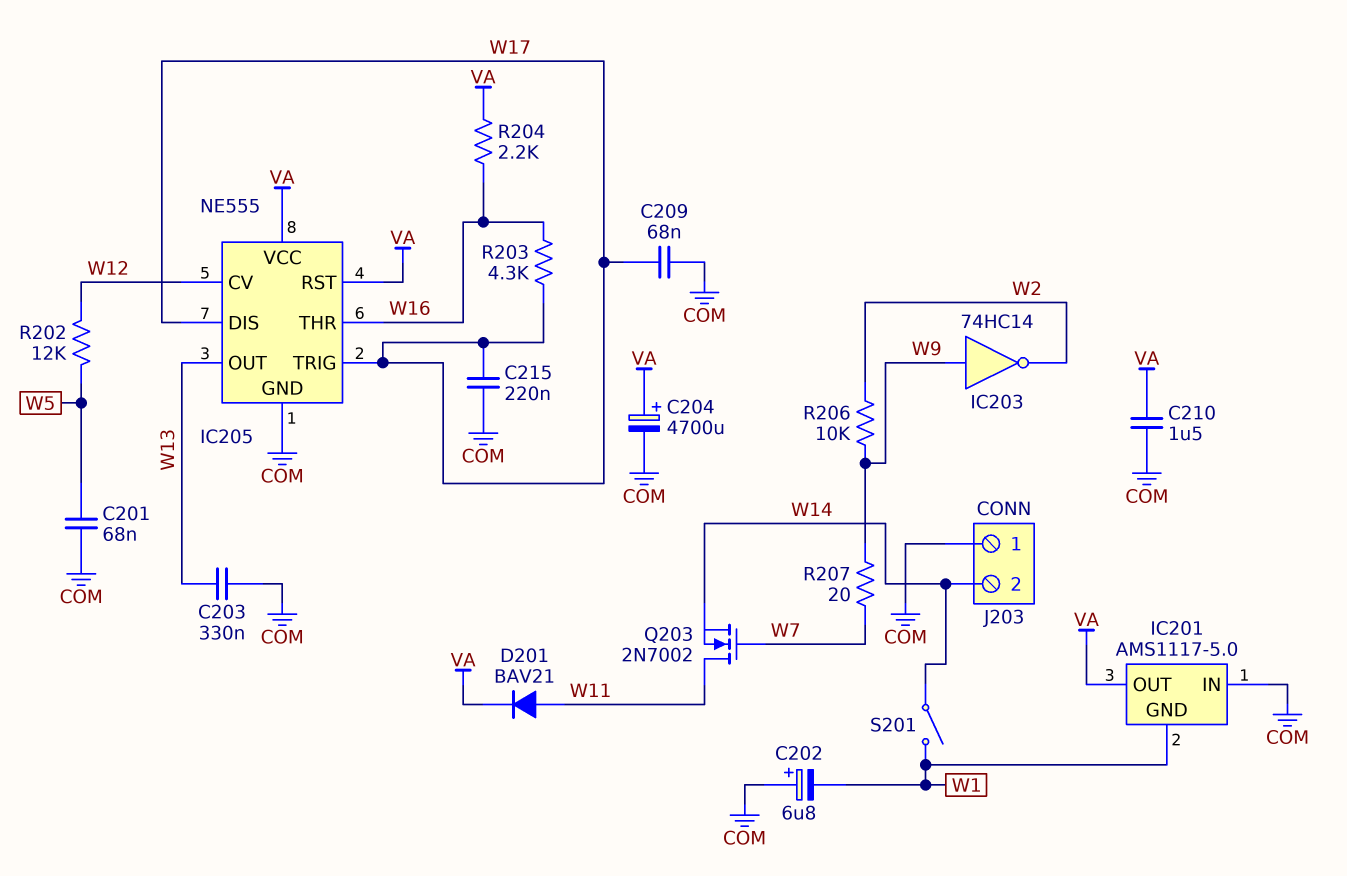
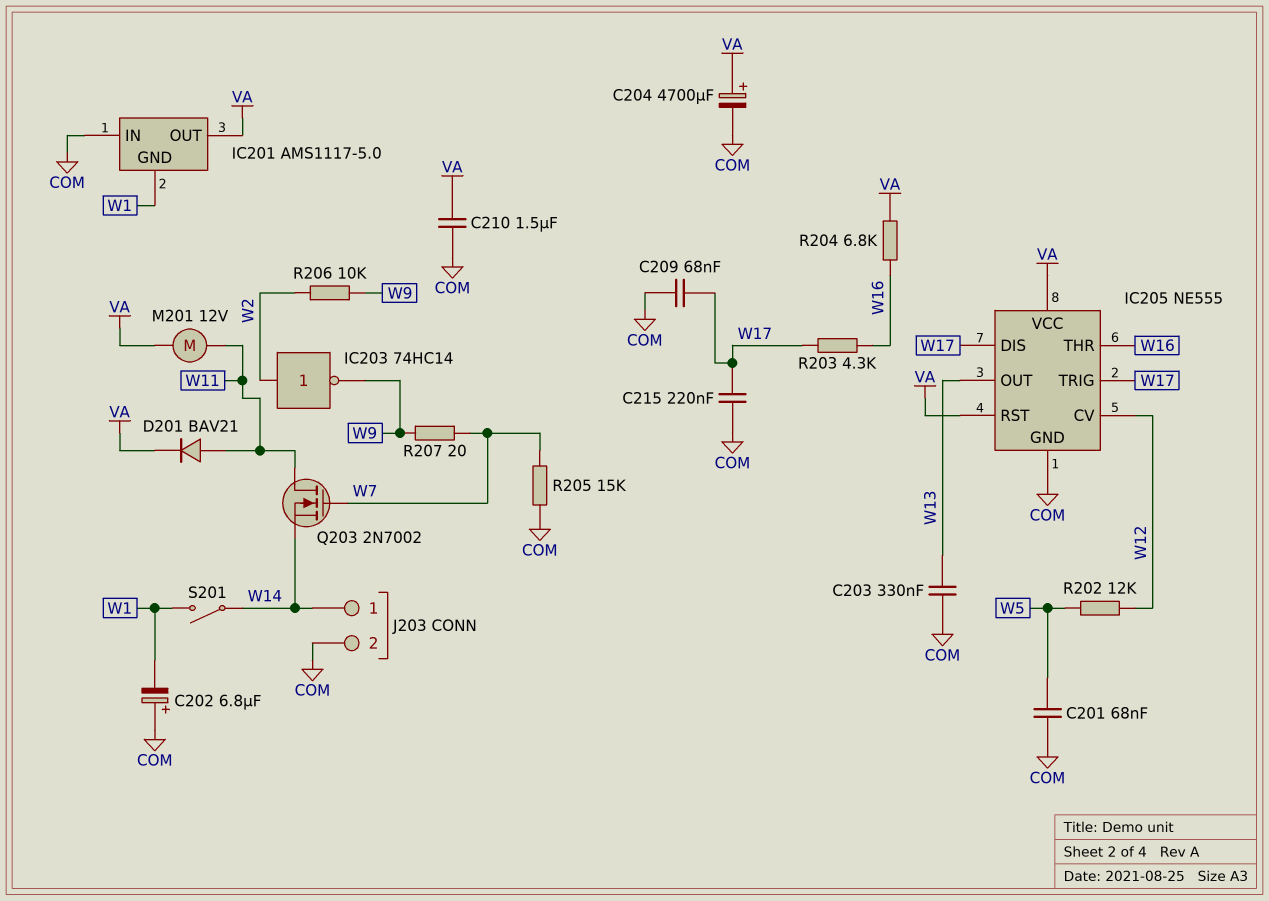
IC203: NOT 74HC14 (in W9, out W2) -> NOT 74HC14 (in W2, out W9)
J203 pin 1: COM -> W14
J203 pin 2: W14 -> COM
M201: none -> motor 12V (VA, W11)
R204: 2.2k (VA, W16) -> 6.8k (VA, W16)
R205: none -> 15k (COM, W7)

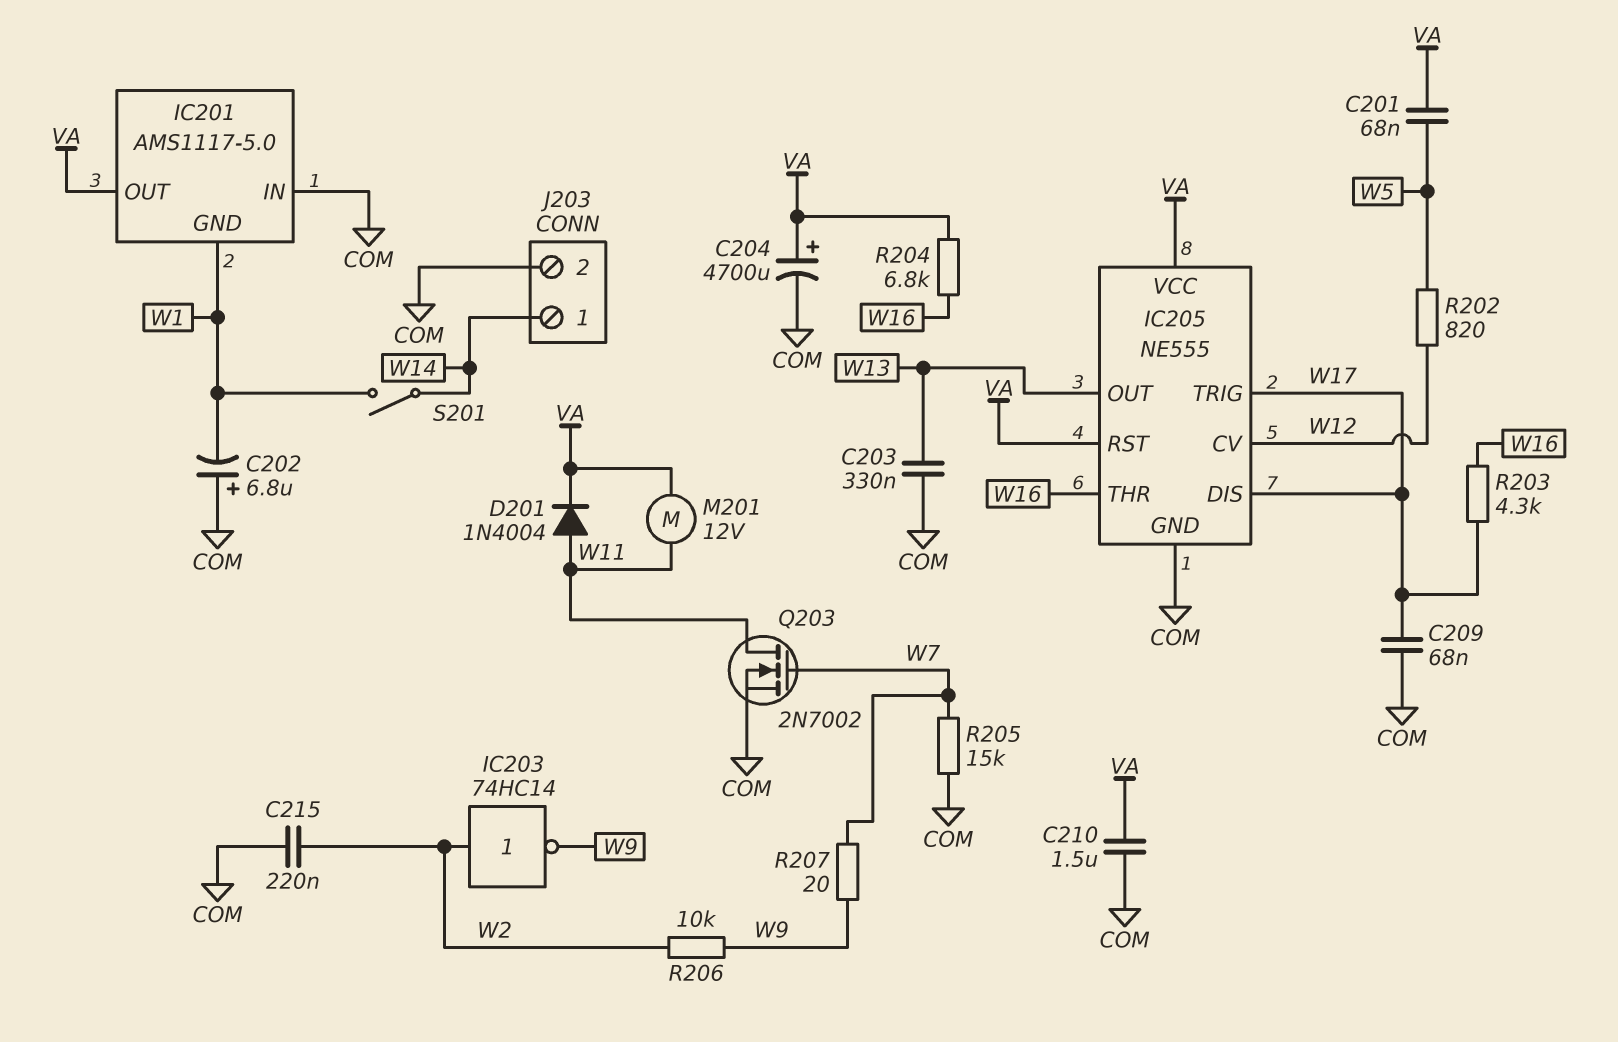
C201: 68nF (COM, W5) -> 68nF (VA, W5)
C215: 220nF (COM, W17) -> 220nF (COM, W2)
D201: diode BAV21 (A W11, K VA) -> diode 1N4004 (A W11, K VA)
Q203: NMOS 2N7002 (G W7, D W11, S W14) -> NMOS 2N7002 (G W7, D W11, S COM)
R202: 12k (W5, W12) -> 820 (W5, W12)

